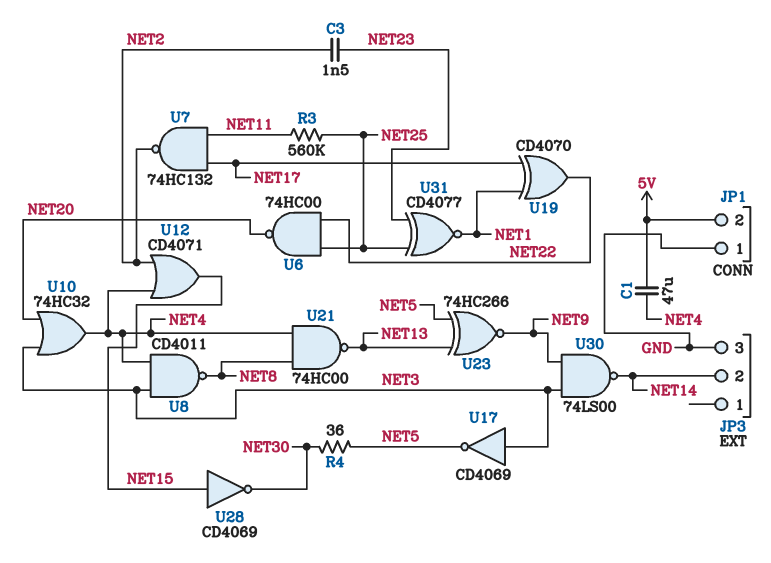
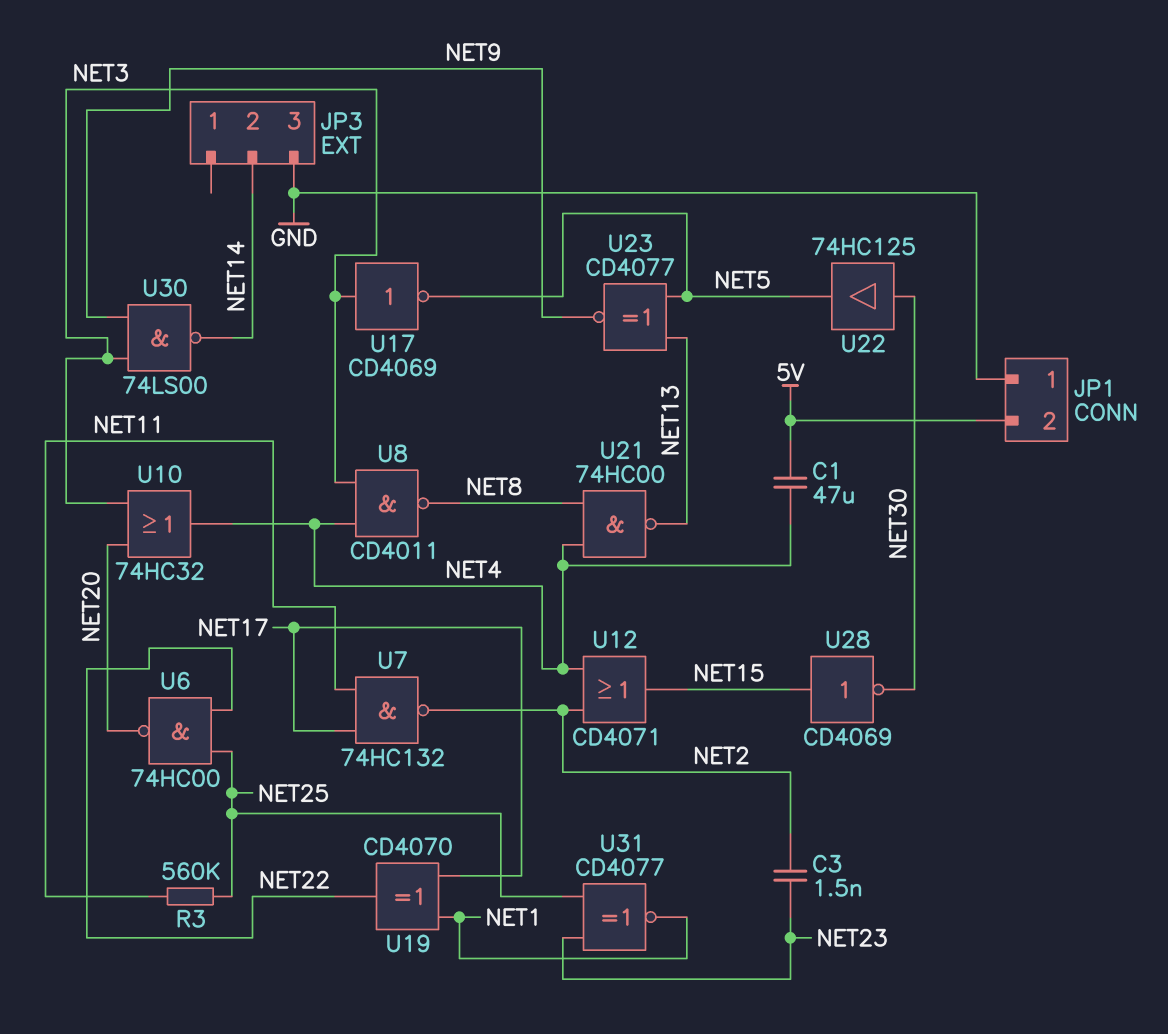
R4: 36 (NET5, NET30) -> none
U22: none -> buffer 74HC125 (in NET30, out NET5)
U23: XNOR 74HC266 (in NET5, in NET13, out NET9) -> XNOR CD4077 (in NET5, in NET13, out NET9)

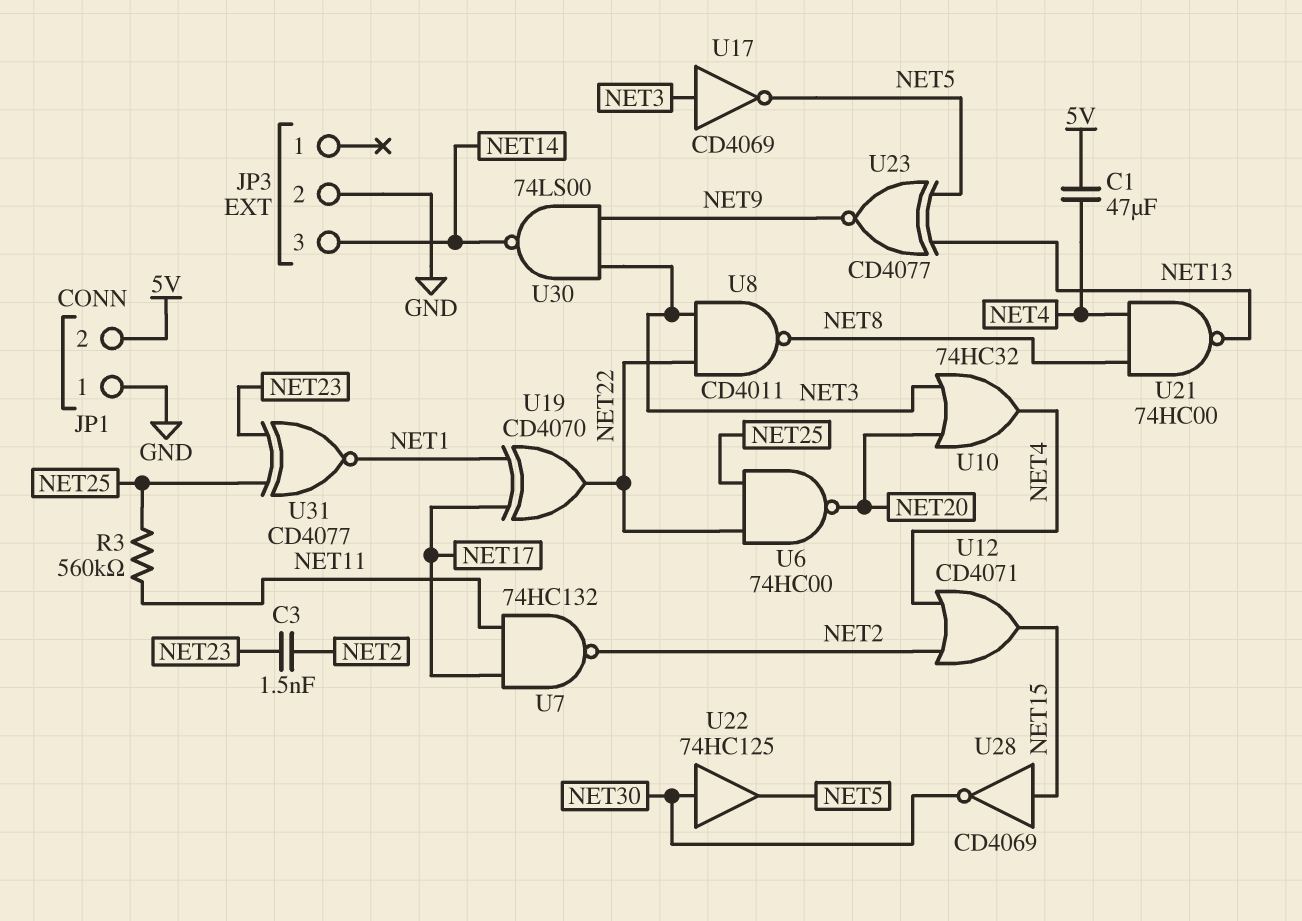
JP3 pin 2: NET14 -> GND
JP3 pin 3: GND -> NET14
U8: NAND CD4011 (in NET3, in NET4, out NET8) -> NAND CD4011 (in NET3, in NET22, out NET8)

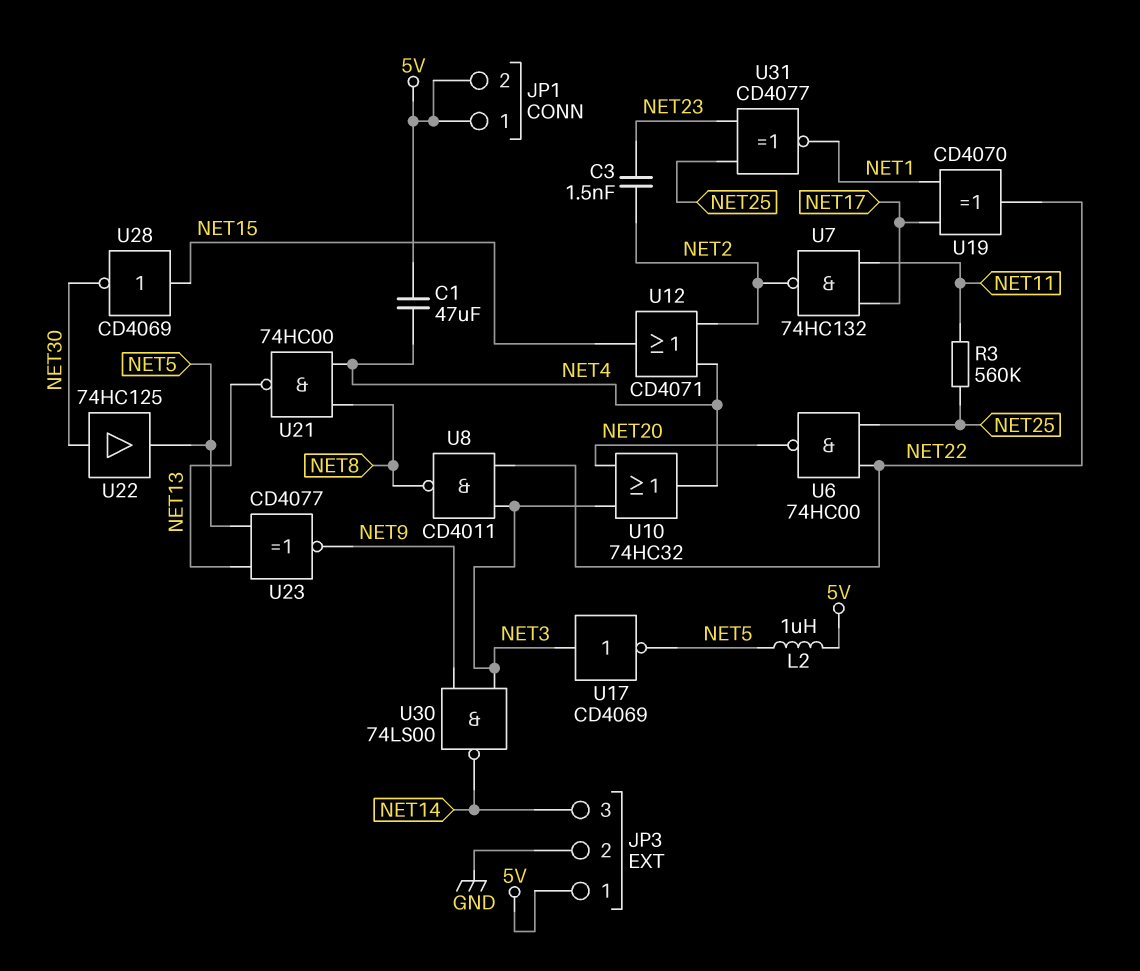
JP1 pin 1: GND -> 5V
JP3 pin 1: none -> 5V
L2: none -> 1uH (5V, NET5)

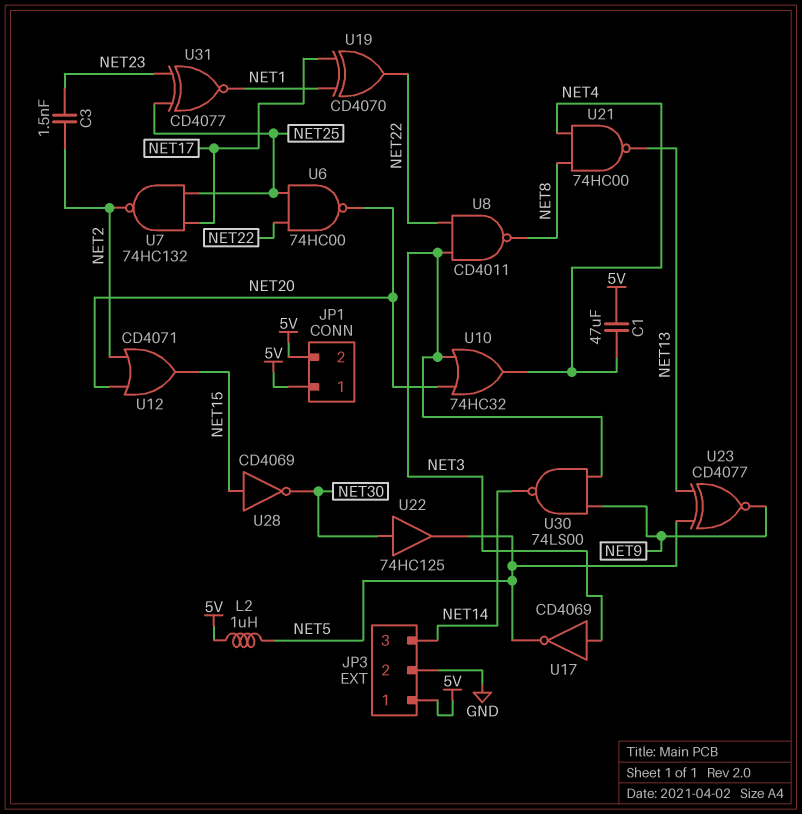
R3: 560k (NET11, NET25) -> none
U7: NAND 74HC132 (in NET11, in NET17, out NET2) -> NAND 74HC132 (in NET17, in NET25, out NET2)
U12: OR CD4071 (in NET2, in NET4, out NET15) -> OR CD4071 (in NET2, in NET20, out NET15)

